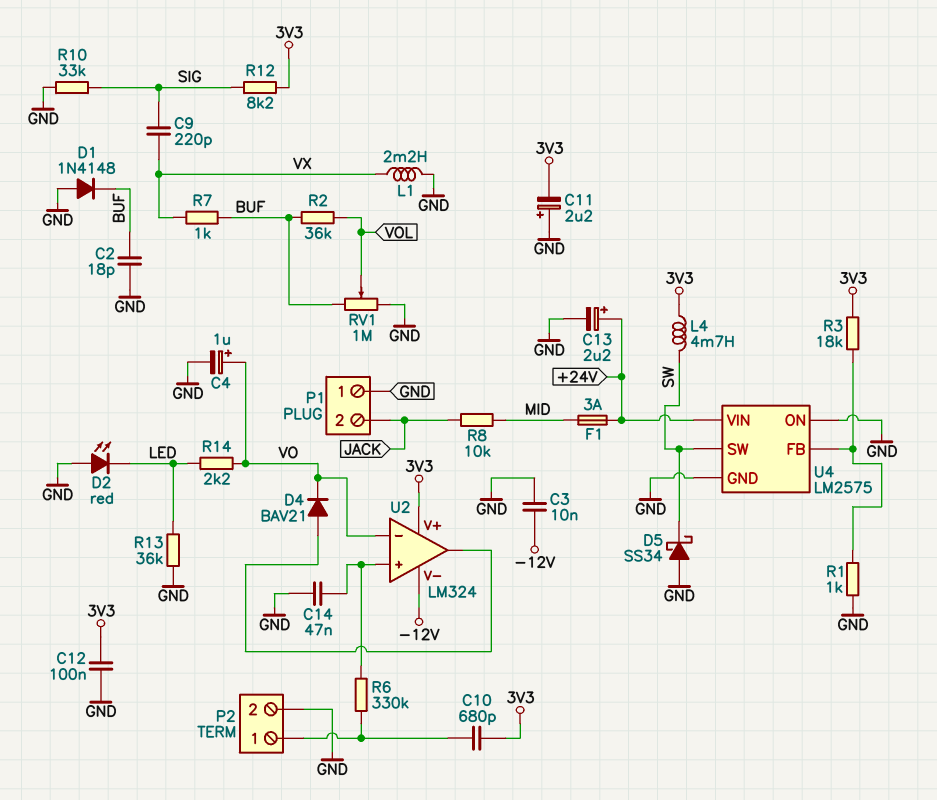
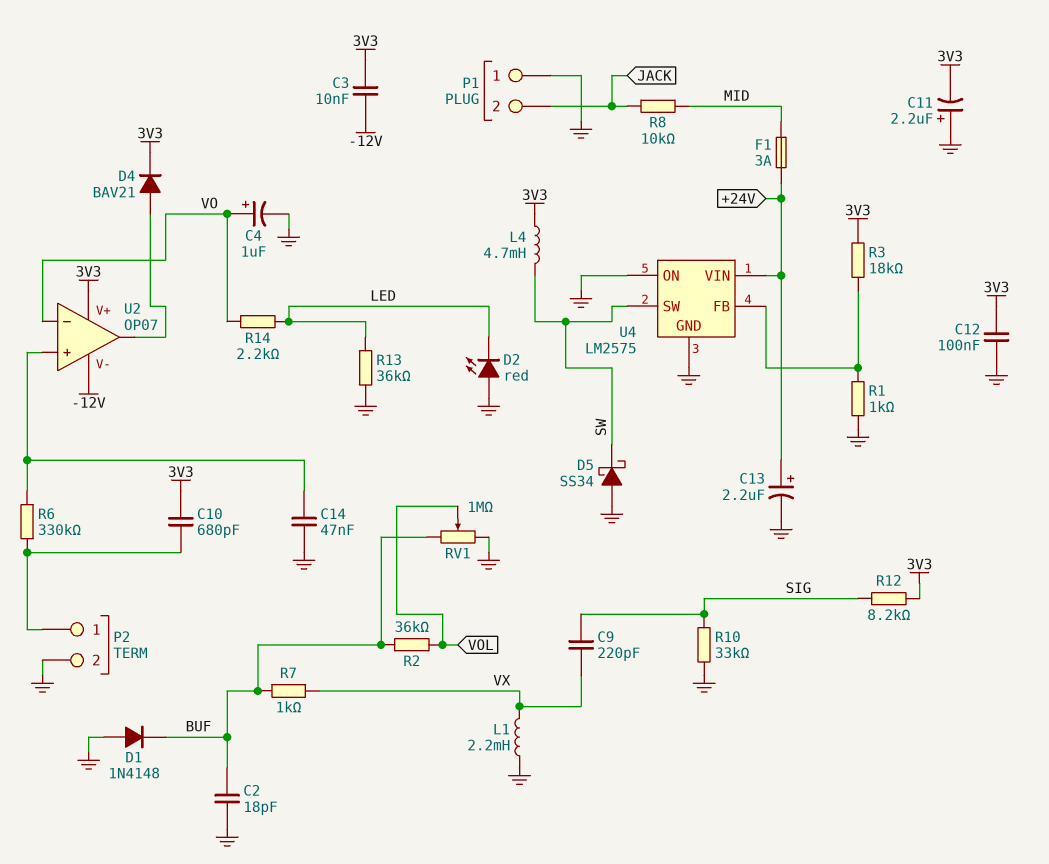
C3: 10nF (-12V, GND) -> 10nF (-12V, 3V3)
D4: diode BAV21 (A U2/out, K VO) -> diode BAV21 (A U2/out, K 3V3)
U2: LM324 -> OP07

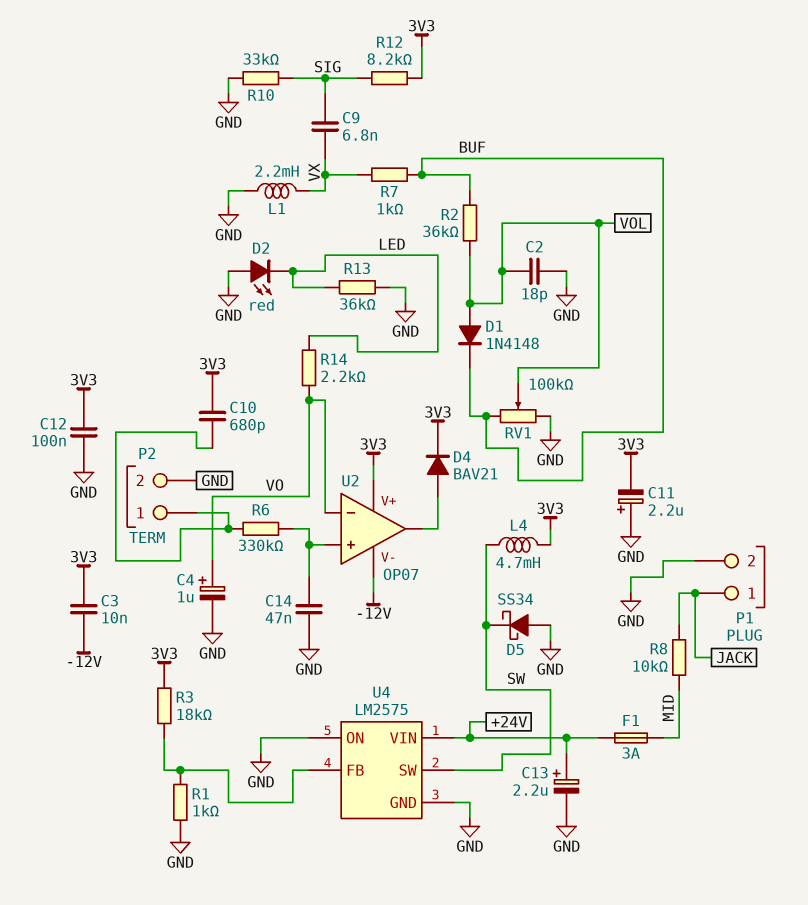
C2: 18pF (BUF, GND) -> 18pF (GND, VOL)
C9: 220pF (SIG, VX) -> 6.8nF (SIG, VX)
D1: diode 1N4148 (A GND, K BUF) -> diode 1N4148 (A VOL, K BUF)
P1 pin 1: GND -> JACK
P1 pin 2: JACK -> GND
RV1: 1M (BUF, GND, wiper VOL) -> 100k (BUF, GND, wiper VOL)

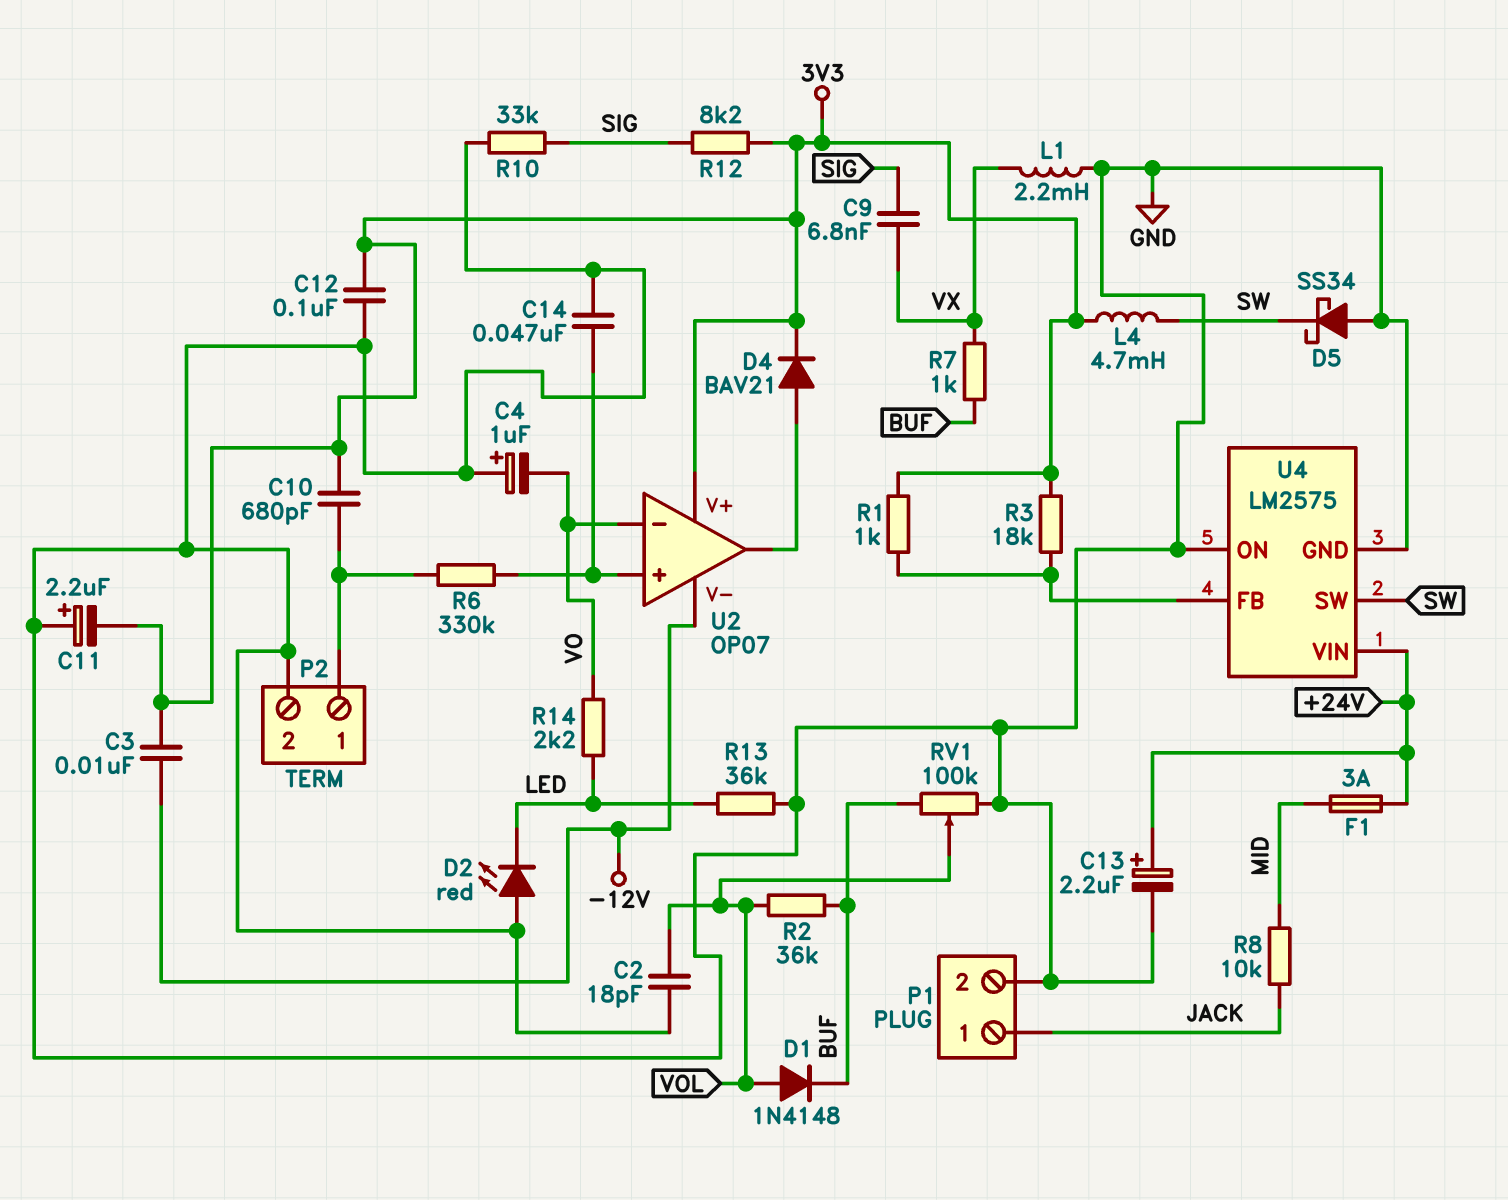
C4: 1uF (plus VO, minus GND) -> 1uF (plus GND, minus VO)
R1: 1k (GND, U4/FB) -> 1k (3V3, U4/FB)

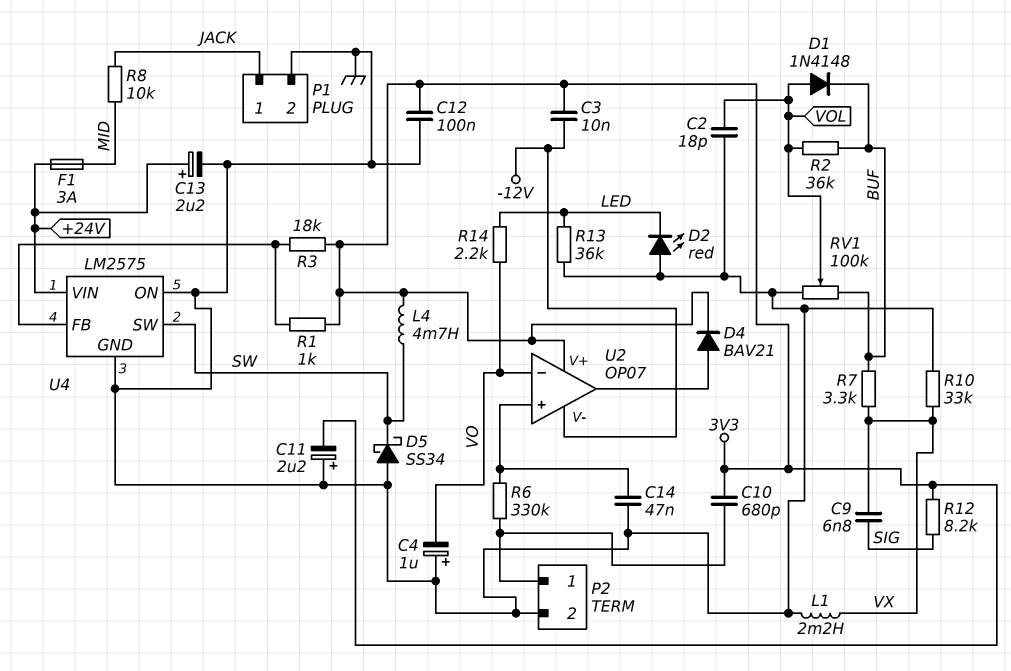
R7: 1k (BUF, VX) -> 3.3k (BUF, VX)
R10: 33k (GND, SIG) -> 33k (GND, VX)

